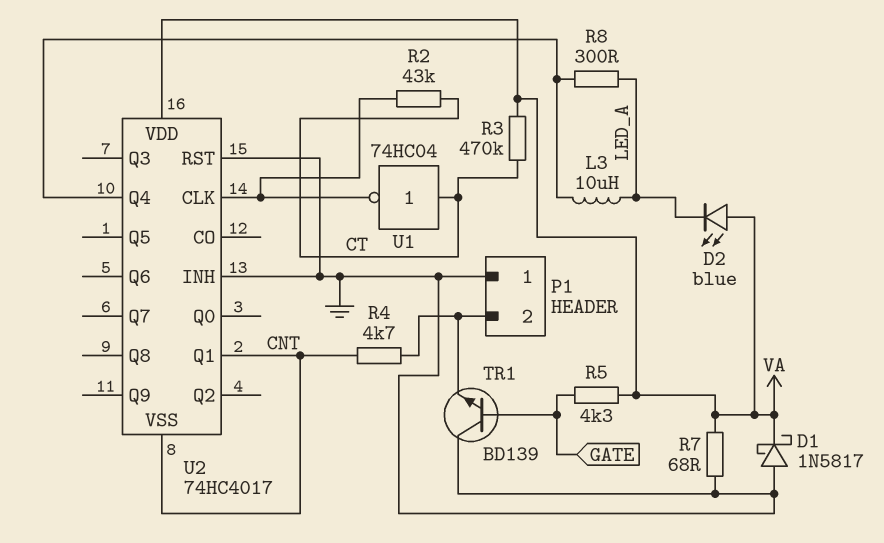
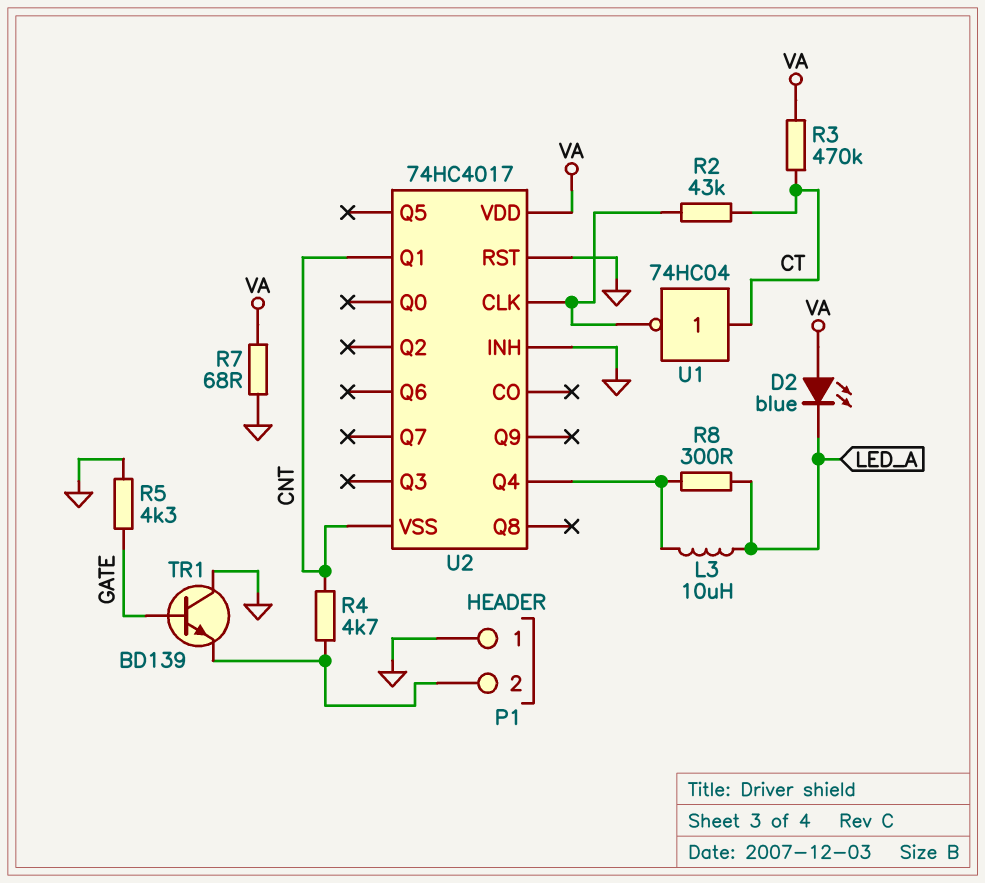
D1: schottky 1N5817 (A GND, K VA) -> none
R5: 4.3k (GATE, VA) -> 4.3k (GATE, GND)

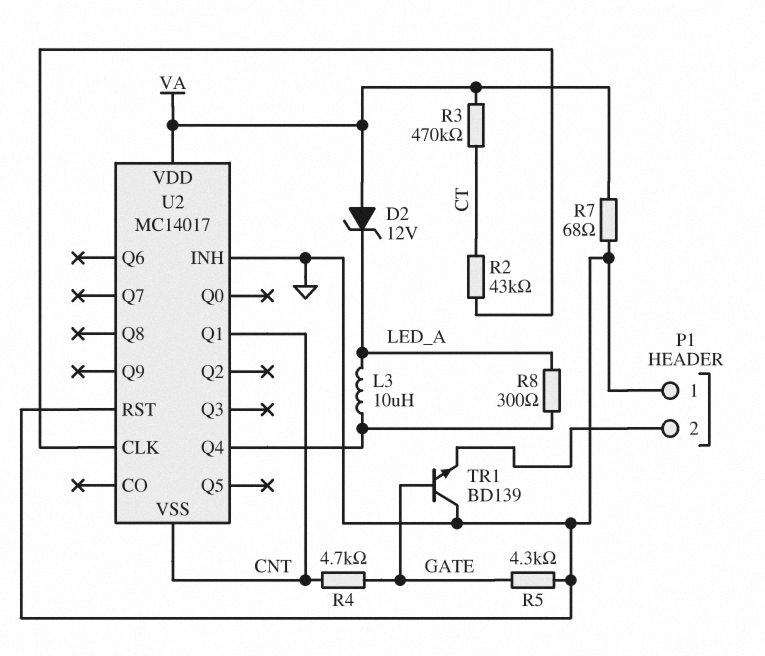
D2: LED blue (A VA, K LED_A) -> zener 12V (A VA, K LED_A)
R4: 4.7k (CNT, P1/2) -> 4.7k (CNT, GATE)
U1: NOT 74HC04 (in CT, out U2/CLK) -> none
U2: 74HC4017 -> MC14017

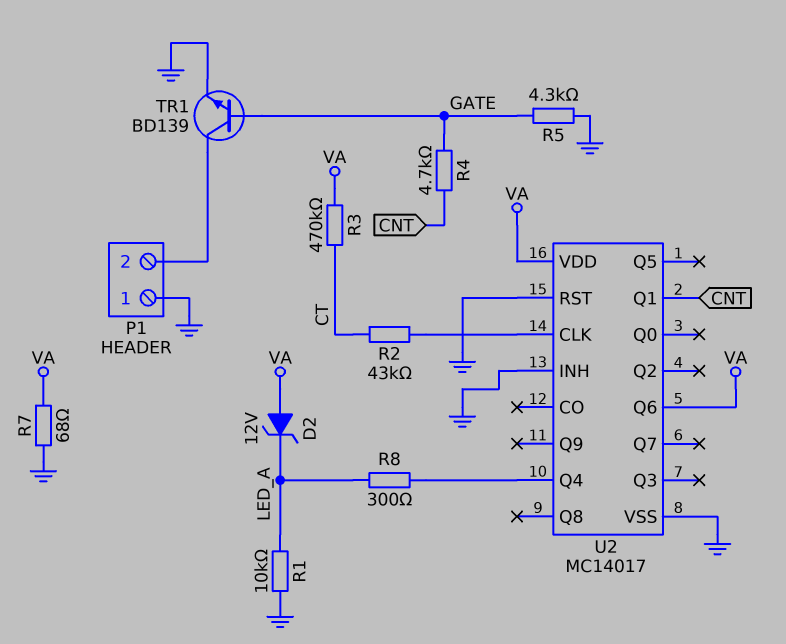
L3: 10uH (LED_A, U2/Q4) -> none
R1: none -> 10k (GND, LED_A)
TR1: NPN BD139 (B GATE, C GND, E P1/2) -> NPN BD139 (B GATE, C P1/2, E GND)
U2 pin Q6: none -> VA
U2 pin VSS: CNT -> GND

